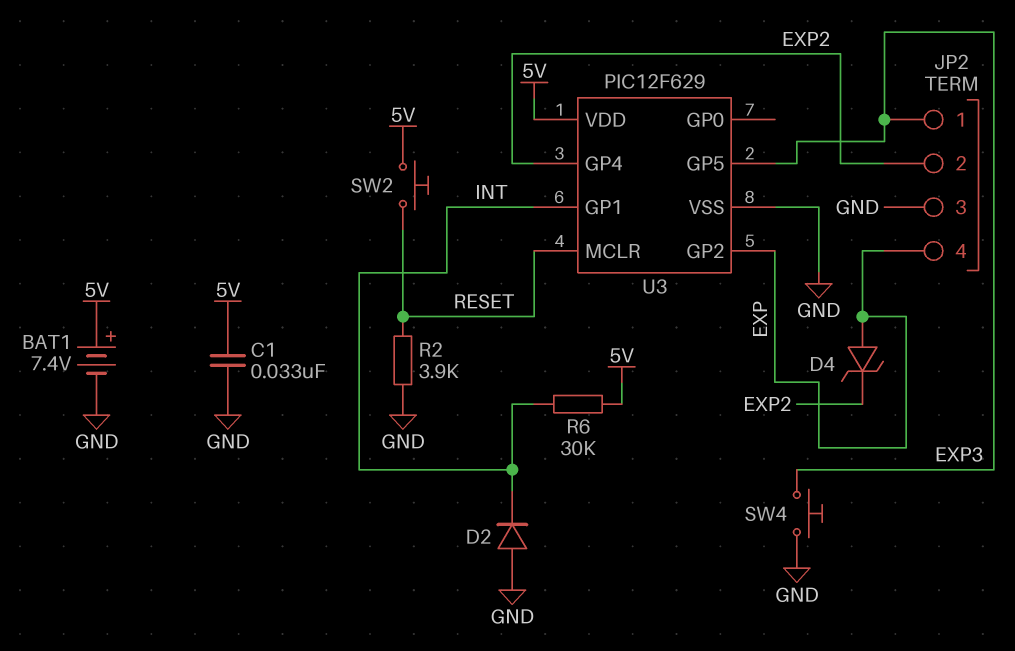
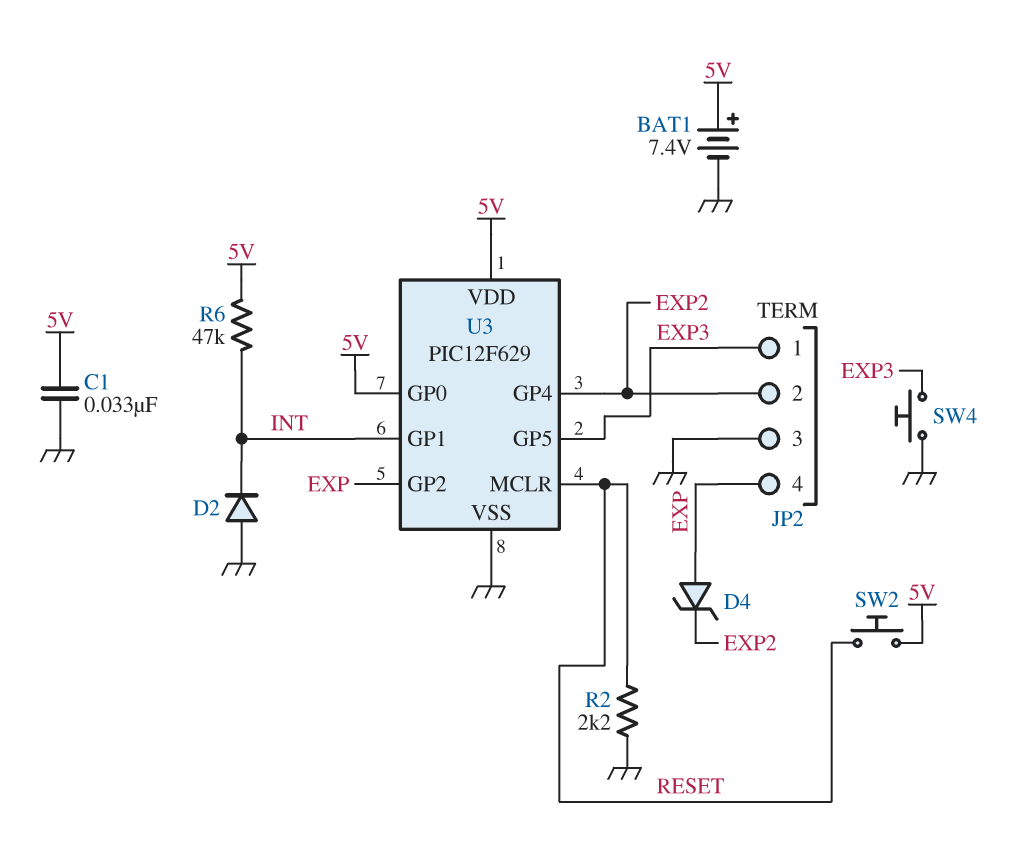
R2: 3.9k (GND, RESET) -> 2.2k (GND, RESET)
R6: 30k (5V, INT) -> 47k (5V, INT)
U3 pin GP0: none -> 5V

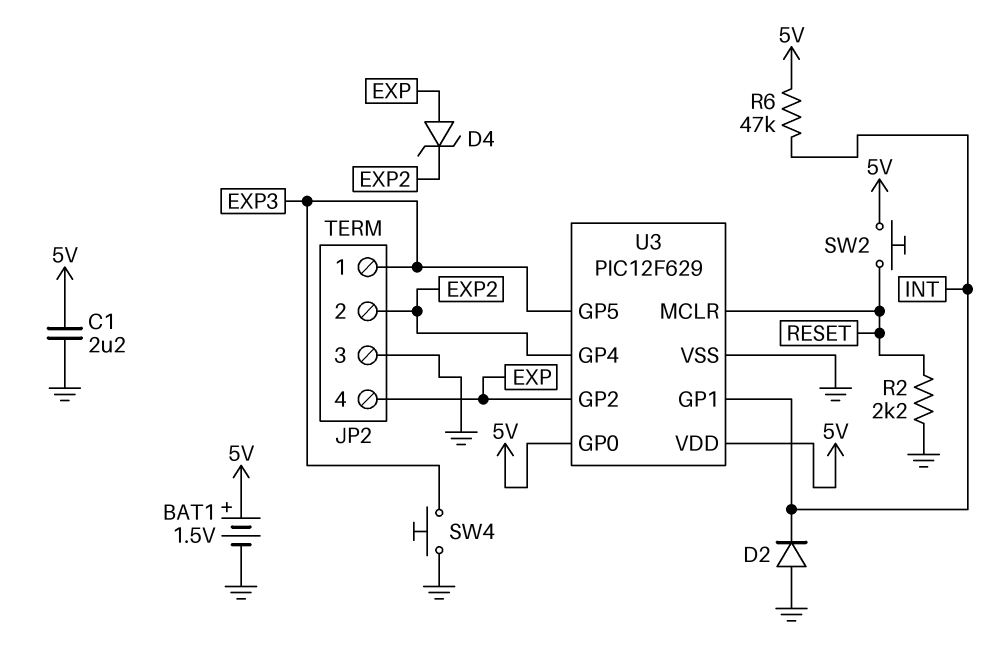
BAT1: 7.4V (plus 5V, minus GND) -> 1.5V (plus 5V, minus GND)
C1: 33nF (5V, GND) -> 2.2uF (5V, GND)

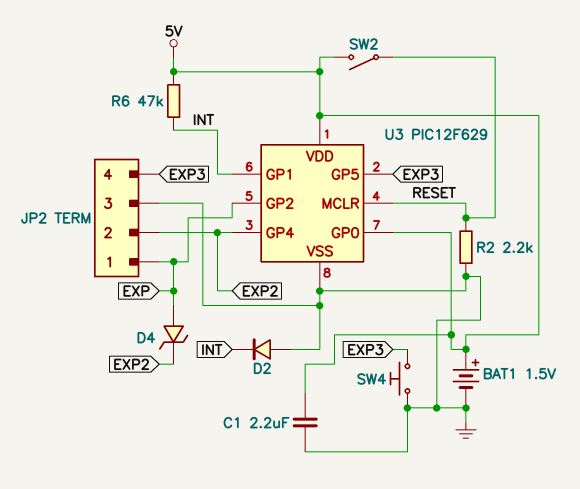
JP2 pin 1: EXP3 -> EXP
JP2 pin 4: EXP -> EXP3
SW2: button (5V, RESET) -> switch (5V, RESET)

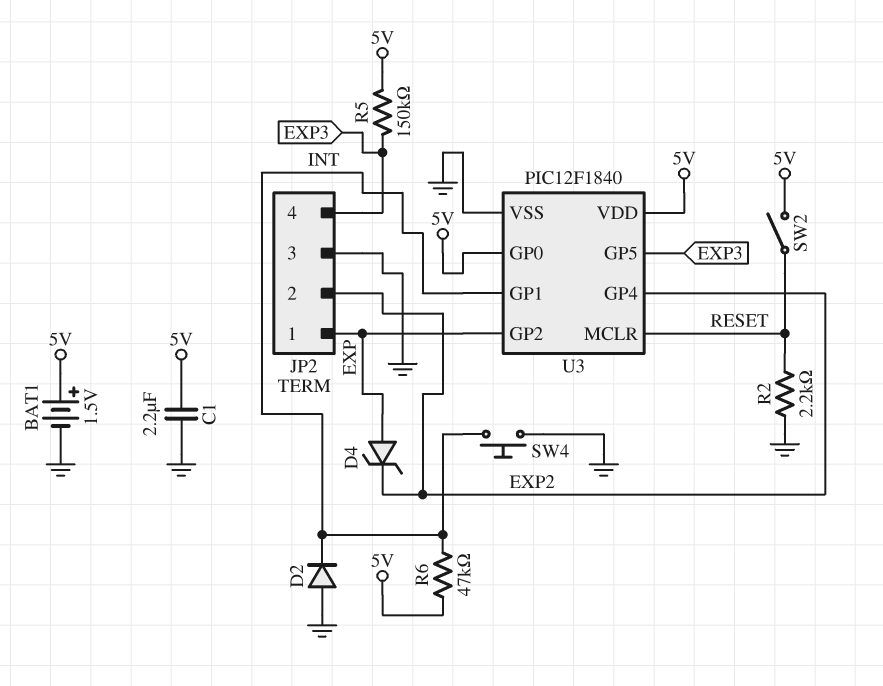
R5: none -> 150k (5V, EXP3)
SW4: button (EXP3, GND) -> button (GND, INT)
U3: PIC12F629 -> PIC12F1840

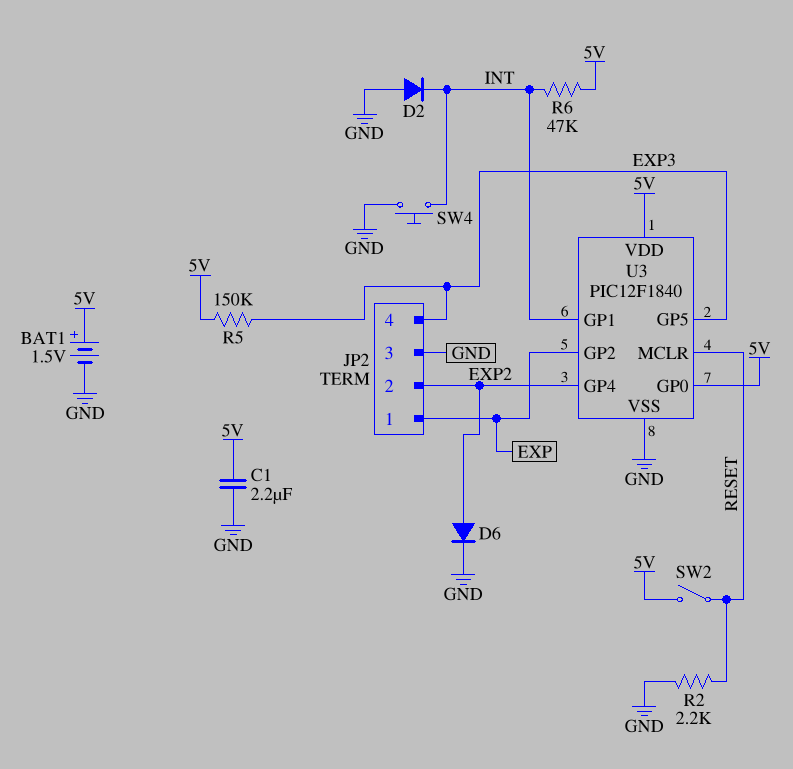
D4: zener (A EXP, K EXP2) -> none
D6: none -> diode (A EXP2, K GND)

